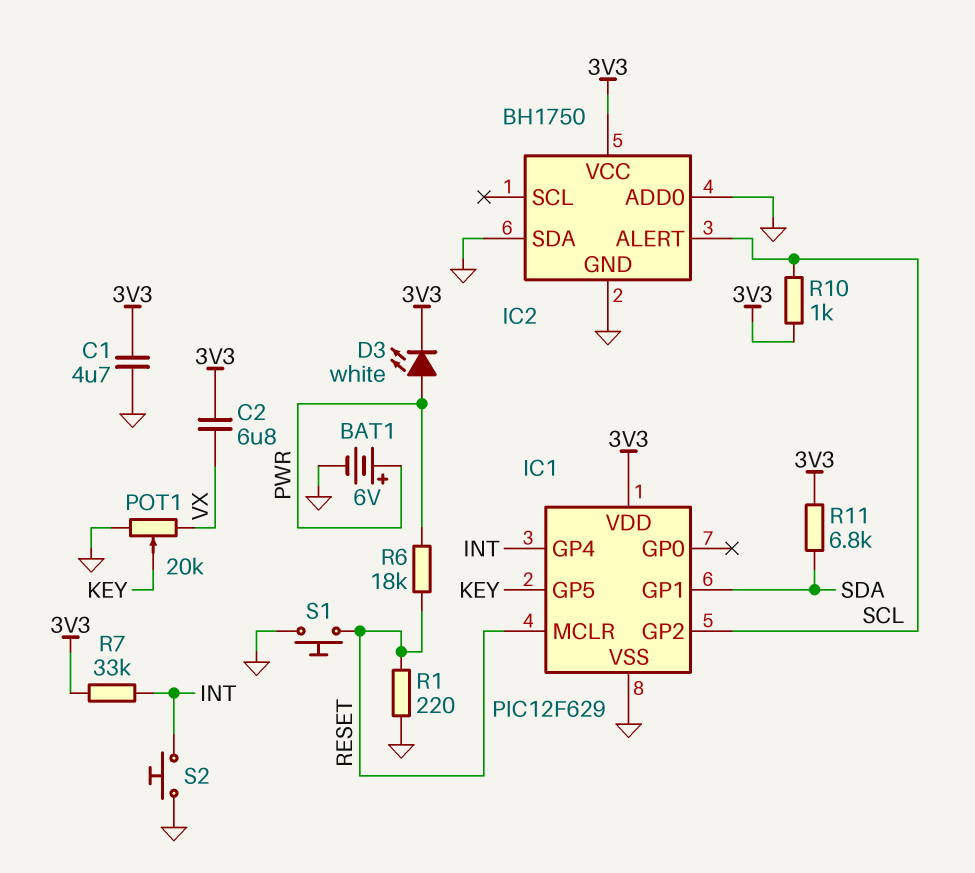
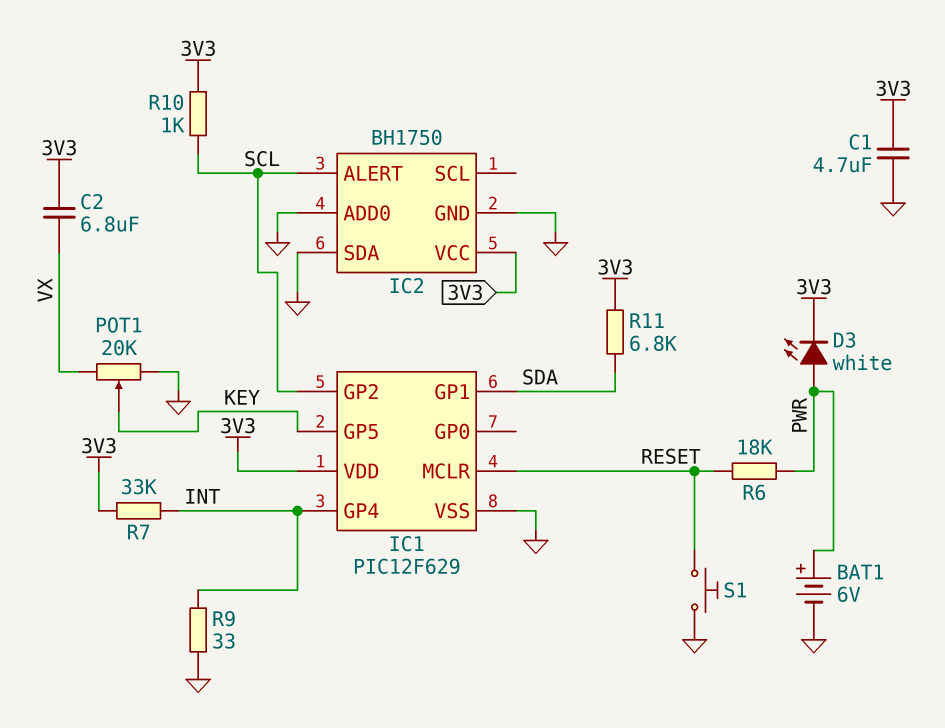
R1: 220 (GND, RESET) -> none
R9: none -> 33 (GND, INT)
S2: button (GND, INT) -> none

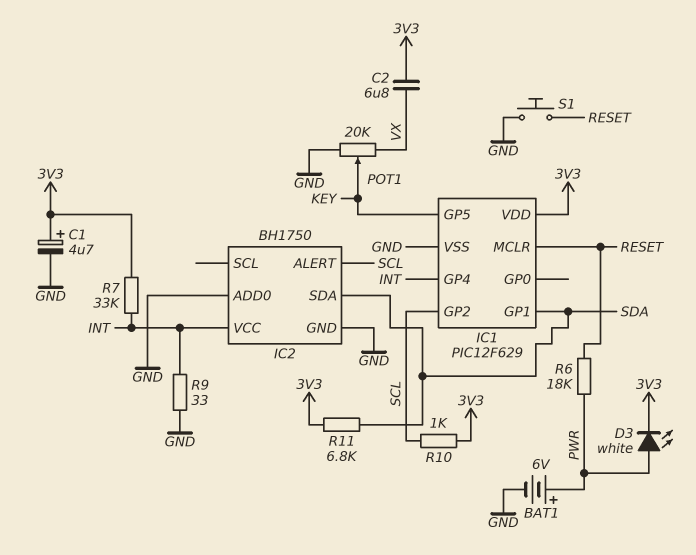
C1: 4.7uF (3V3, GND) -> 4.7uF (plus 3V3, minus GND)
IC2 pin SDA: GND -> SDA
IC2 pin VCC: 3V3 -> INT

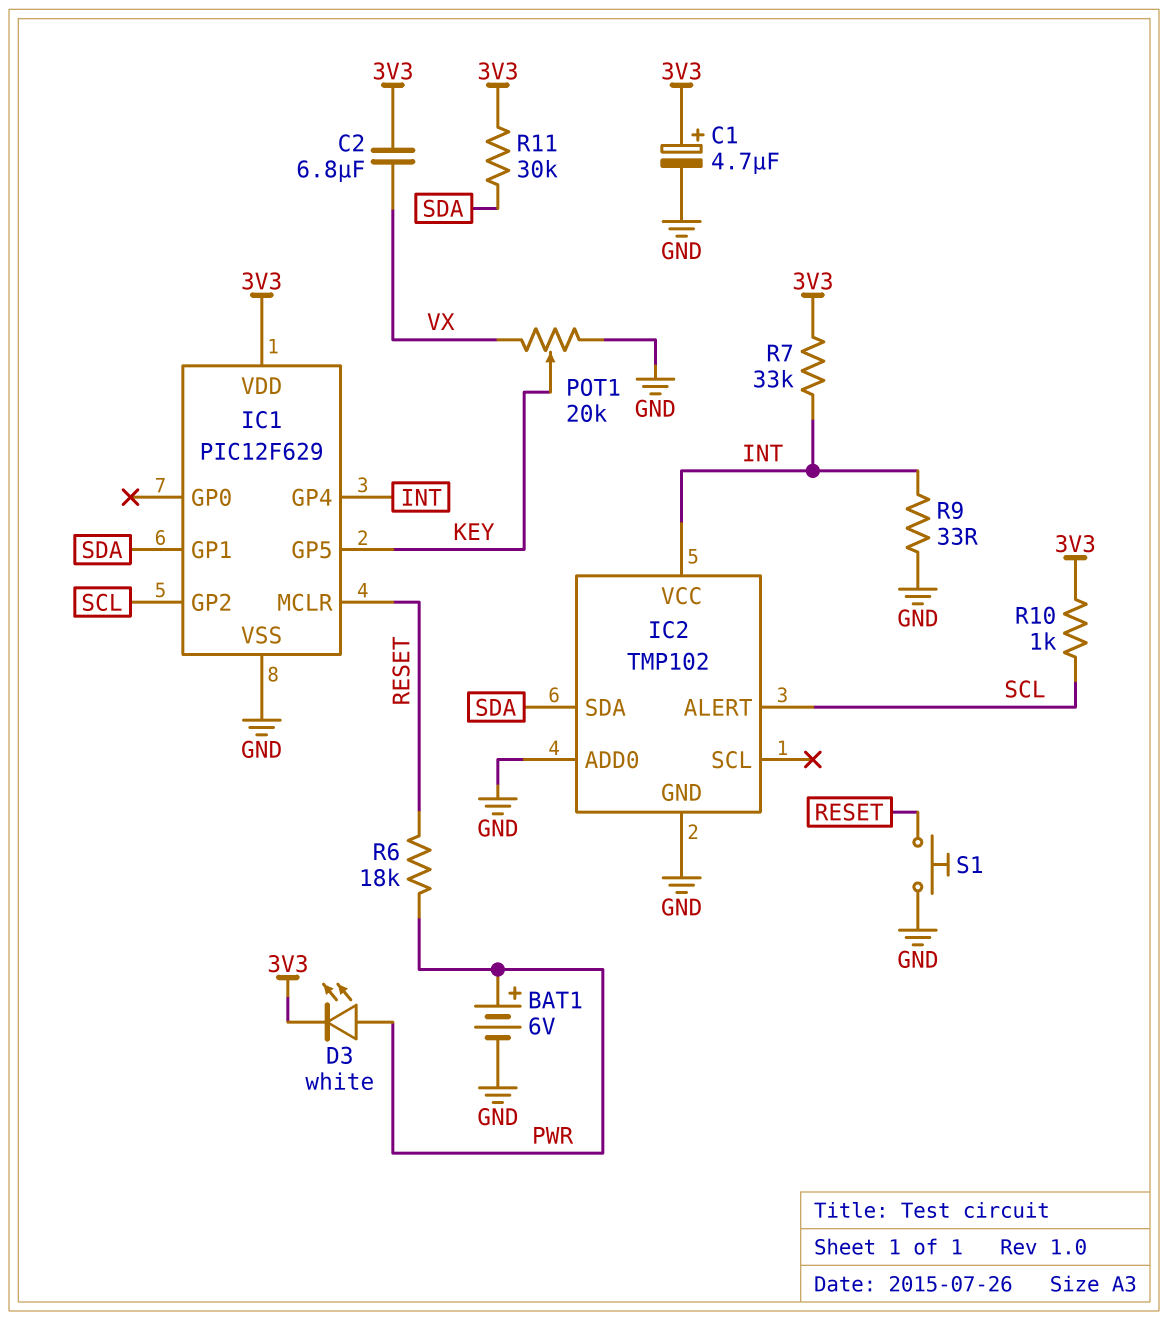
IC2: BH1750 -> TMP102
R11: 6.8k (3V3, SDA) -> 30k (3V3, SDA)

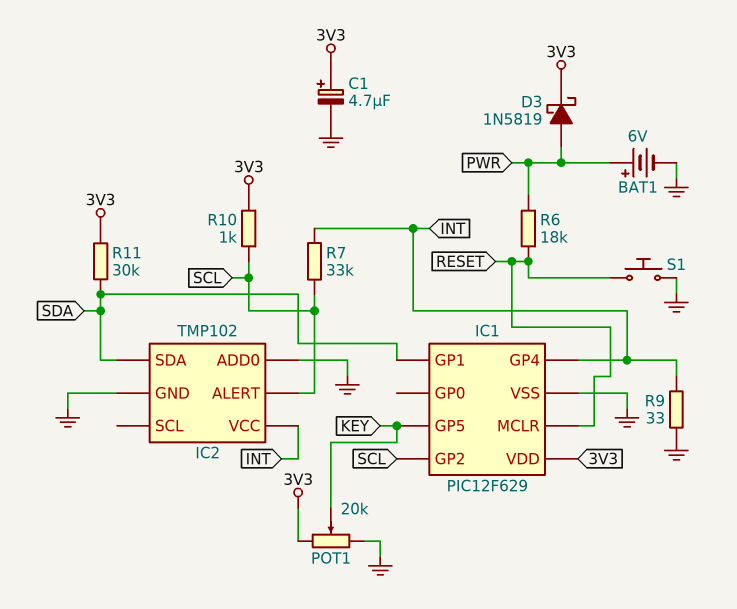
C2: 6.8uF (3V3, VX) -> none
D3: LED white (A PWR, K 3V3) -> schottky 1N5819 (A PWR, K 3V3)
POT1: 20k (GND, VX, wiper KEY) -> 20k (3V3, GND, wiper KEY)
R7: 33k (3V3, INT) -> 33k (INT, SCL)

